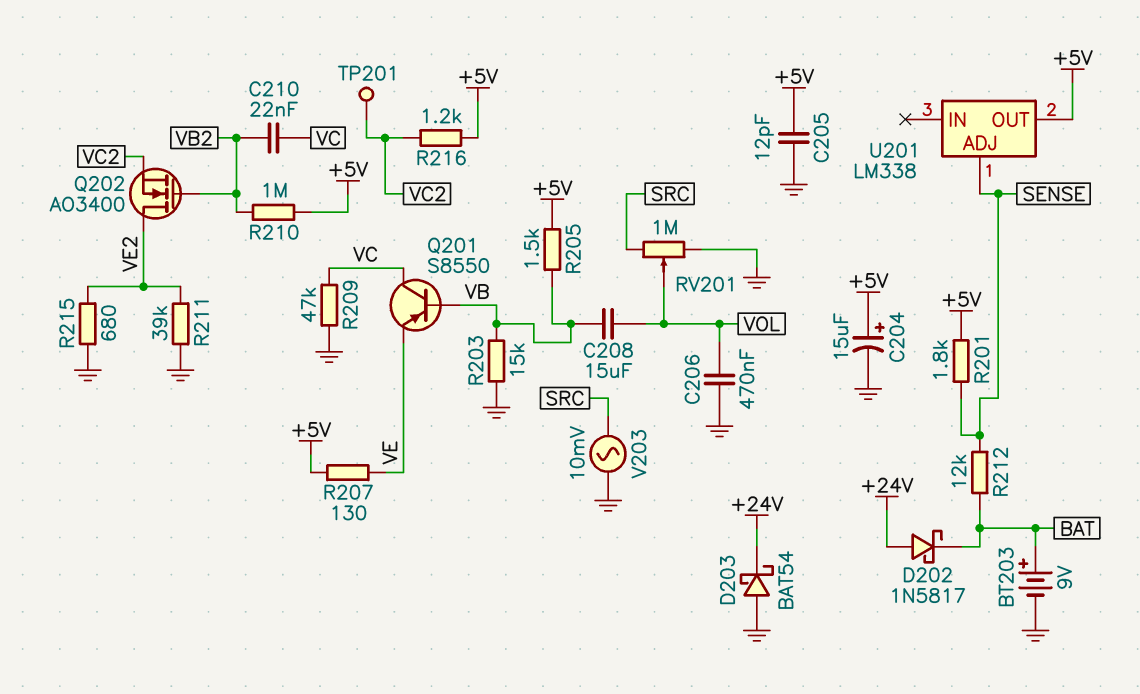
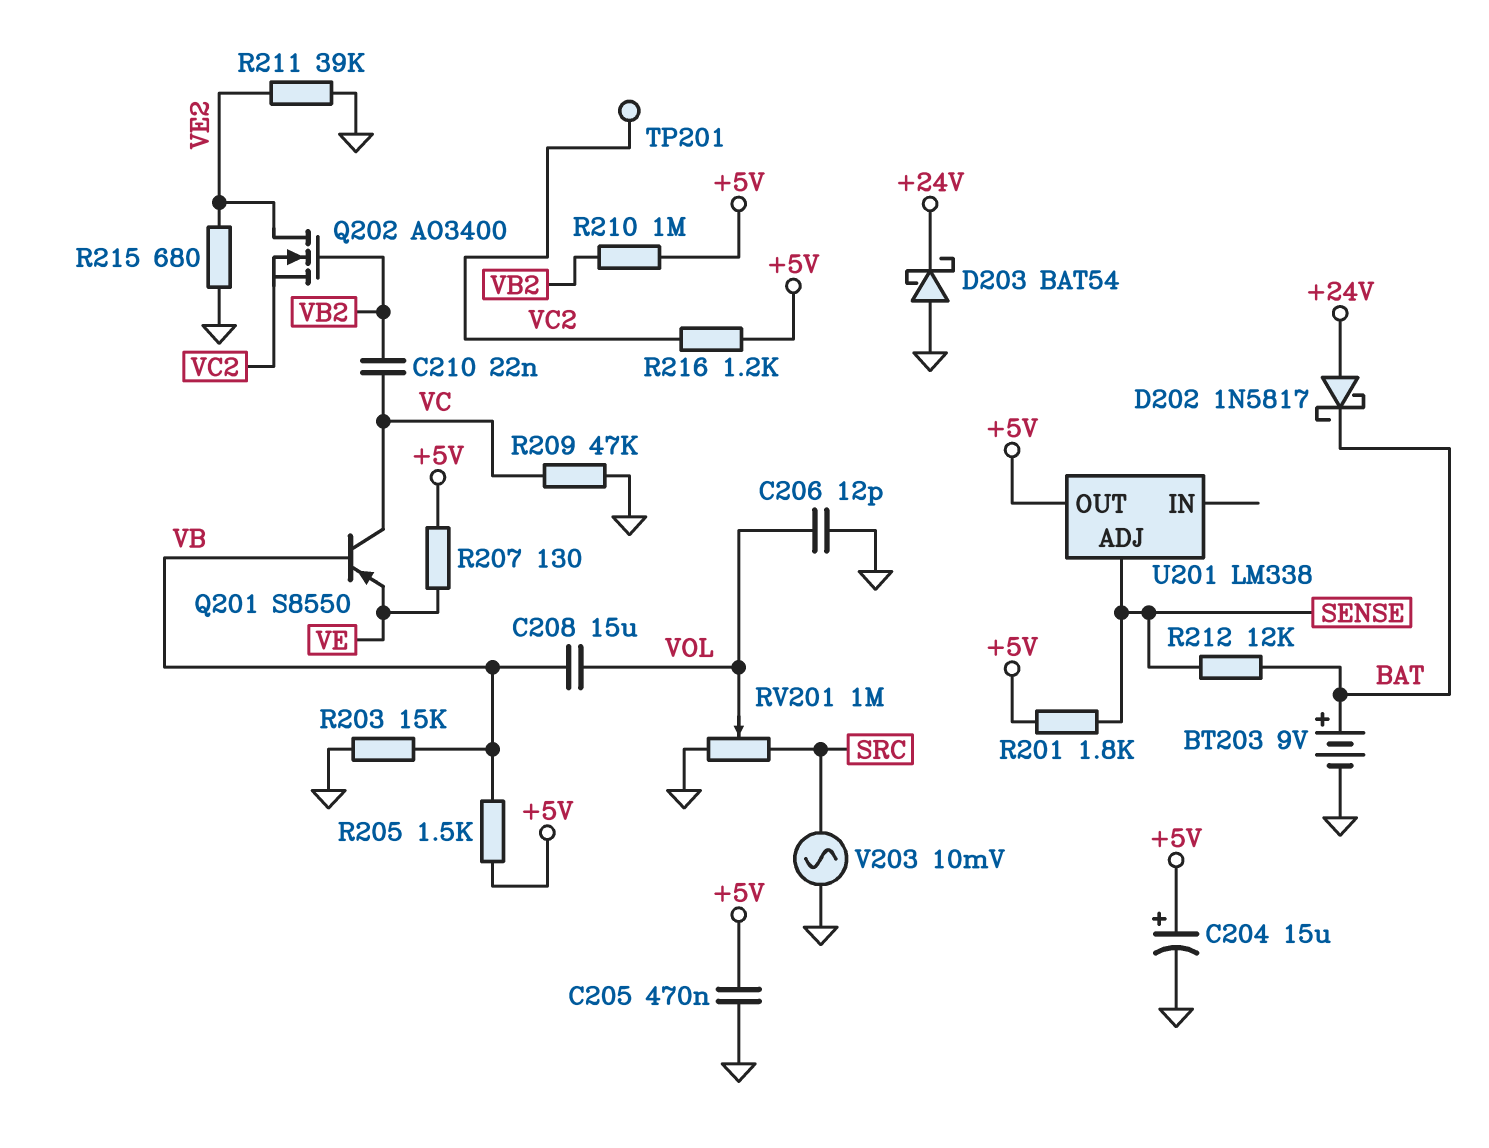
C205: 12pF (+5V, GND) -> 470nF (+5V, GND)
C206: 470nF (GND, VOL) -> 12pF (GND, VOL)

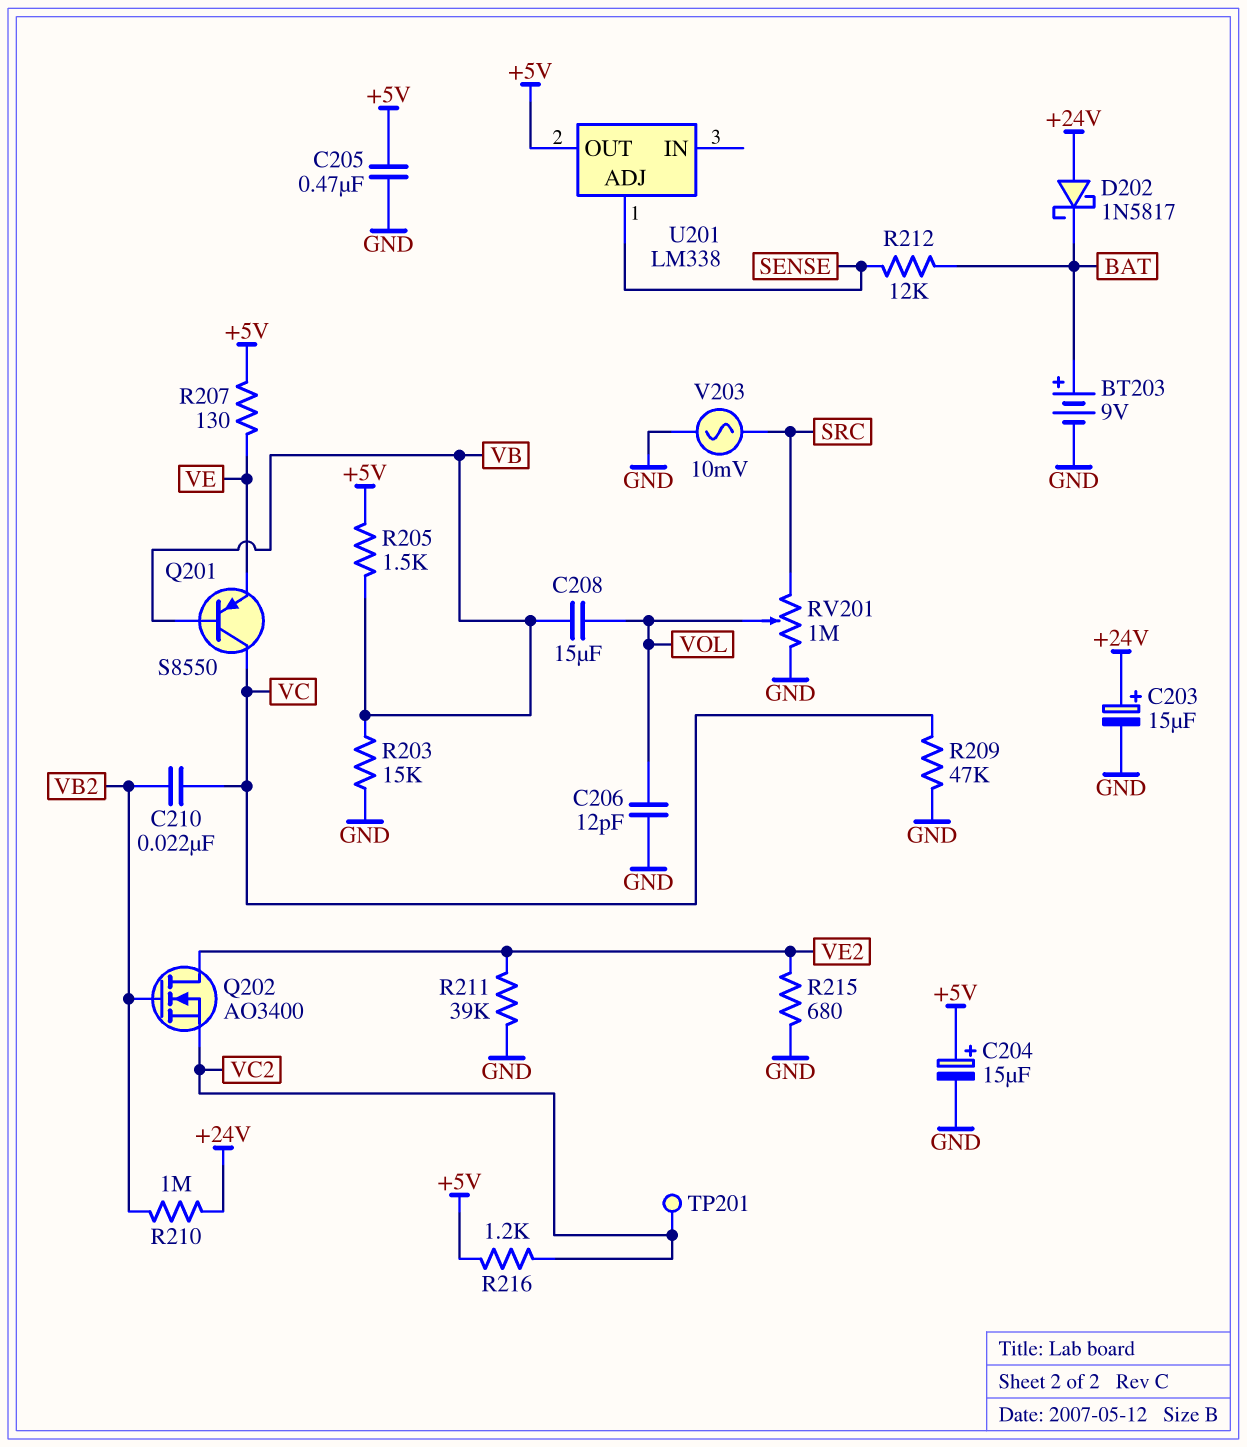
C203: none -> 15uF (plus +24V, minus GND)
D203: schottky BAT54 (A GND, K +24V) -> none
R201: 1.8k (+5V, SENSE) -> none
R210: 1M (+5V, VB2) -> 1M (+24V, VB2)

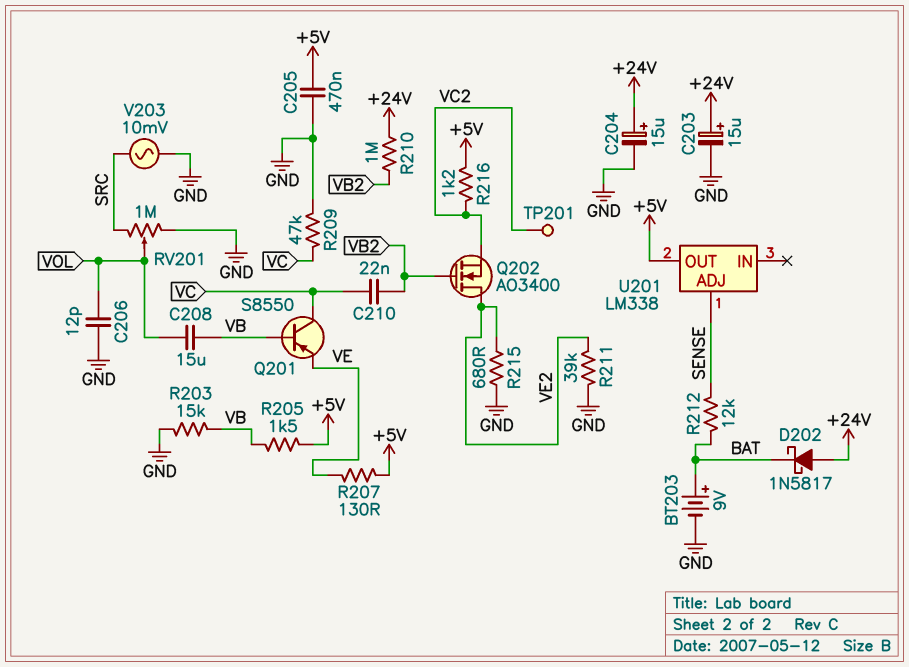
C204: 15uF (plus +5V, minus GND) -> 15uF (plus +24V, minus GND)

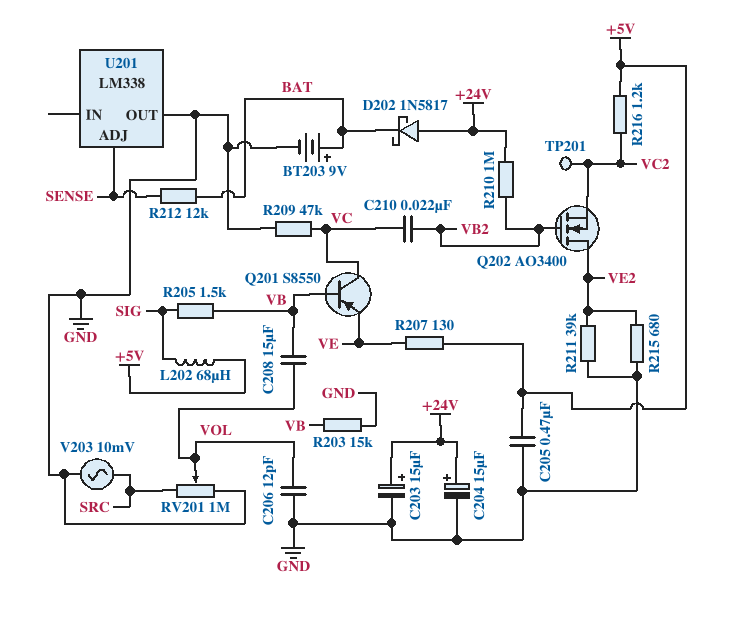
L202: none -> 68uH (+5V, SIG)
R205: 1.5k (+5V, VB) -> 1.5k (SIG, VB)
U201 pin OUT: +5V -> GND

